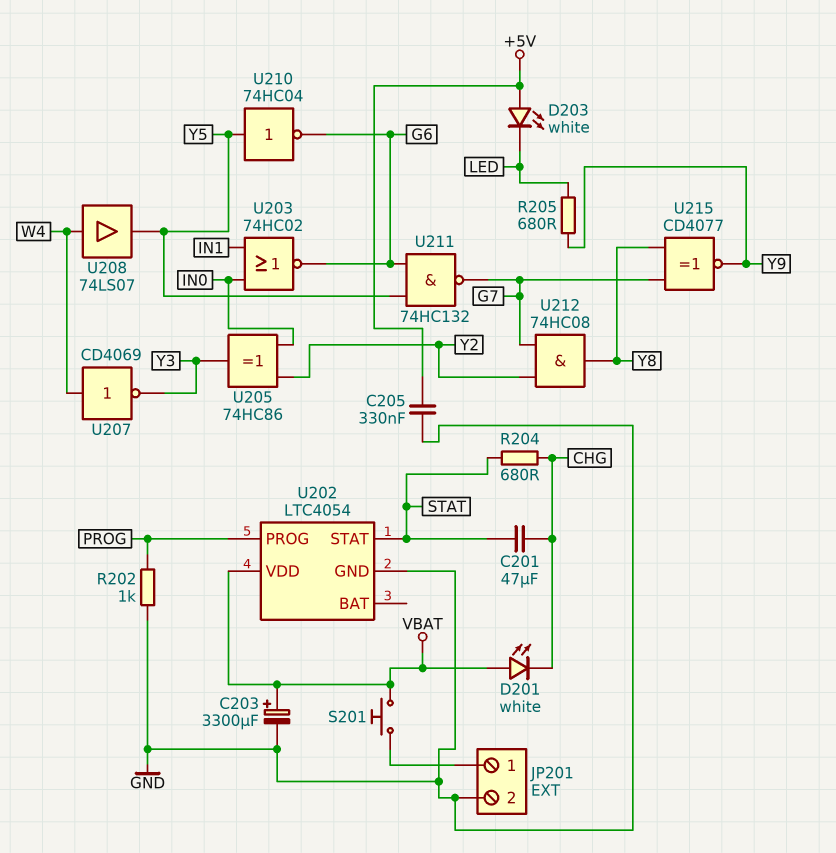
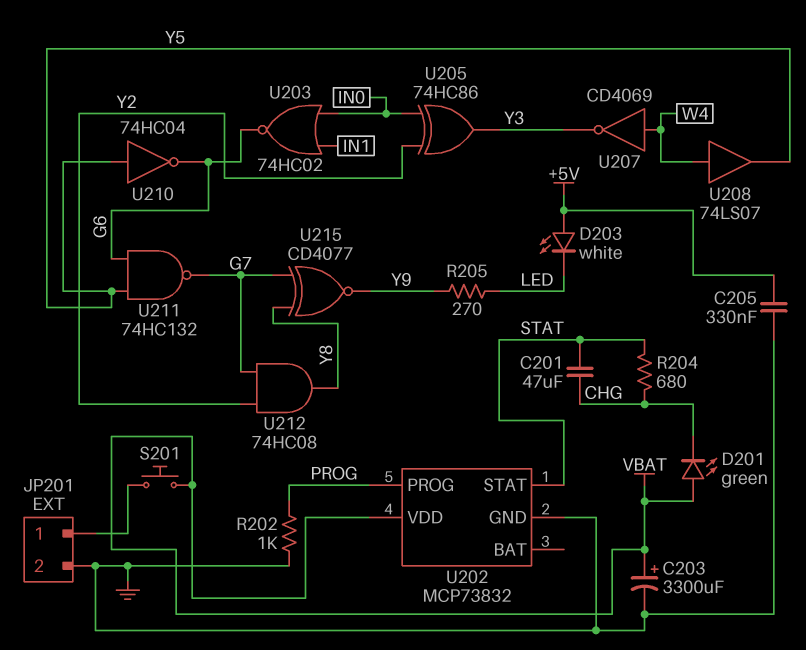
D201: LED white (A VBAT, K CHG) -> LED green (A VBAT, K CHG)
R205: 680 (LED, Y9) -> 270 (LED, Y9)
U202: LTC4054 -> MCP73832

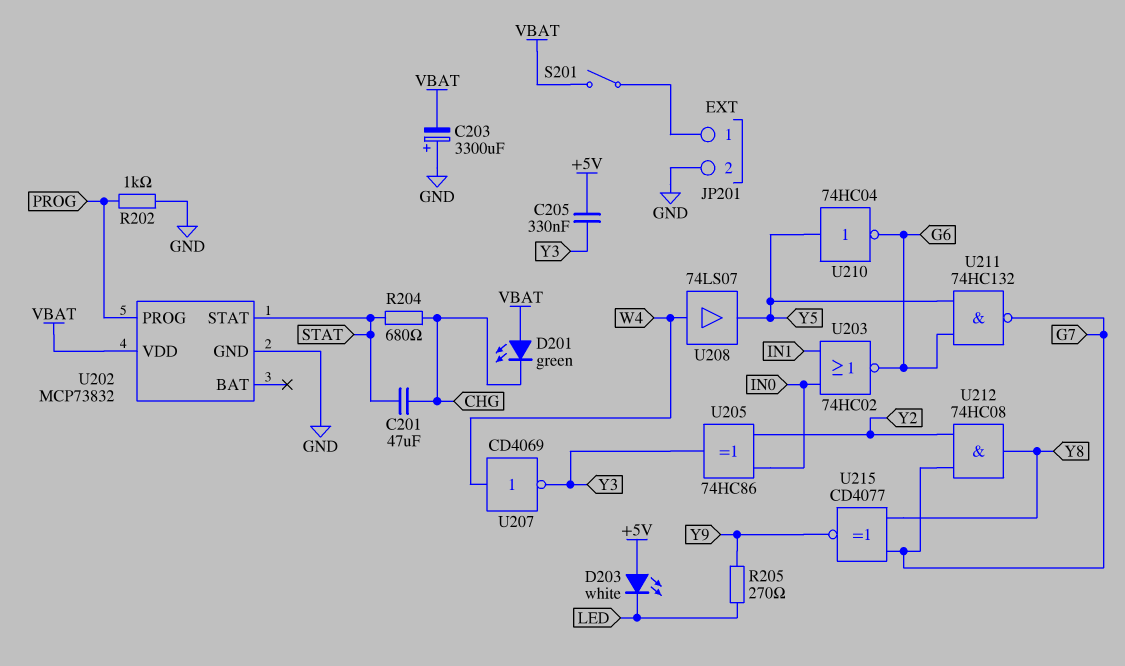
C203: 3300uF (plus VBAT, minus GND) -> 3300uF (plus GND, minus VBAT)
C205: 330nF (+5V, GND) -> 330nF (+5V, Y3)
S201: button (JP201/1, VBAT) -> switch (JP201/1, VBAT)

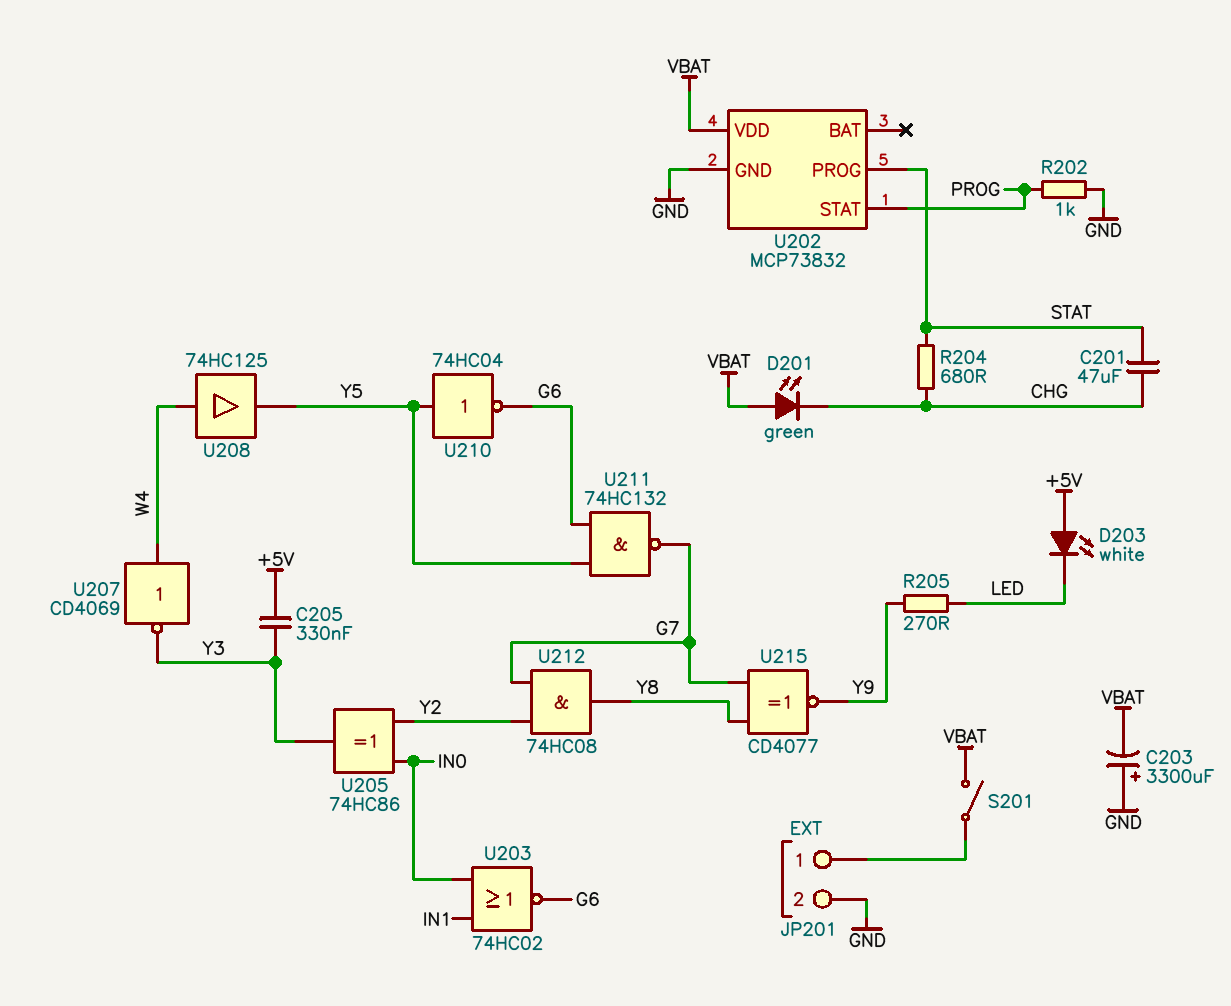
U202 pin PROG: PROG -> STAT
U202 pin STAT: STAT -> PROG
U208: buffer 74LS07 (in W4, out Y5) -> buffer 74HC125 (in W4, out Y5)

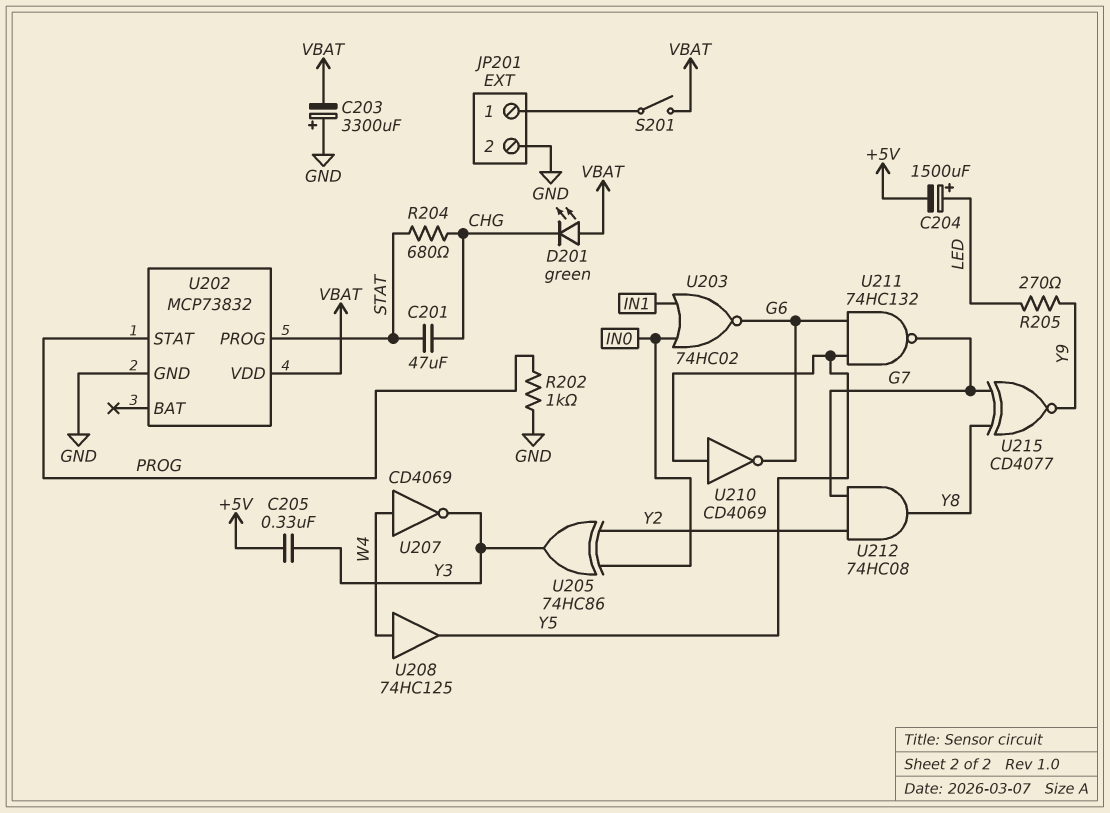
C204: none -> 1500uF (plus LED, minus +5V)
D203: LED white (A +5V, K LED) -> none
U210: NOT 74HC04 (in Y5, out G6) -> NOT CD4069 (in Y5, out G6)

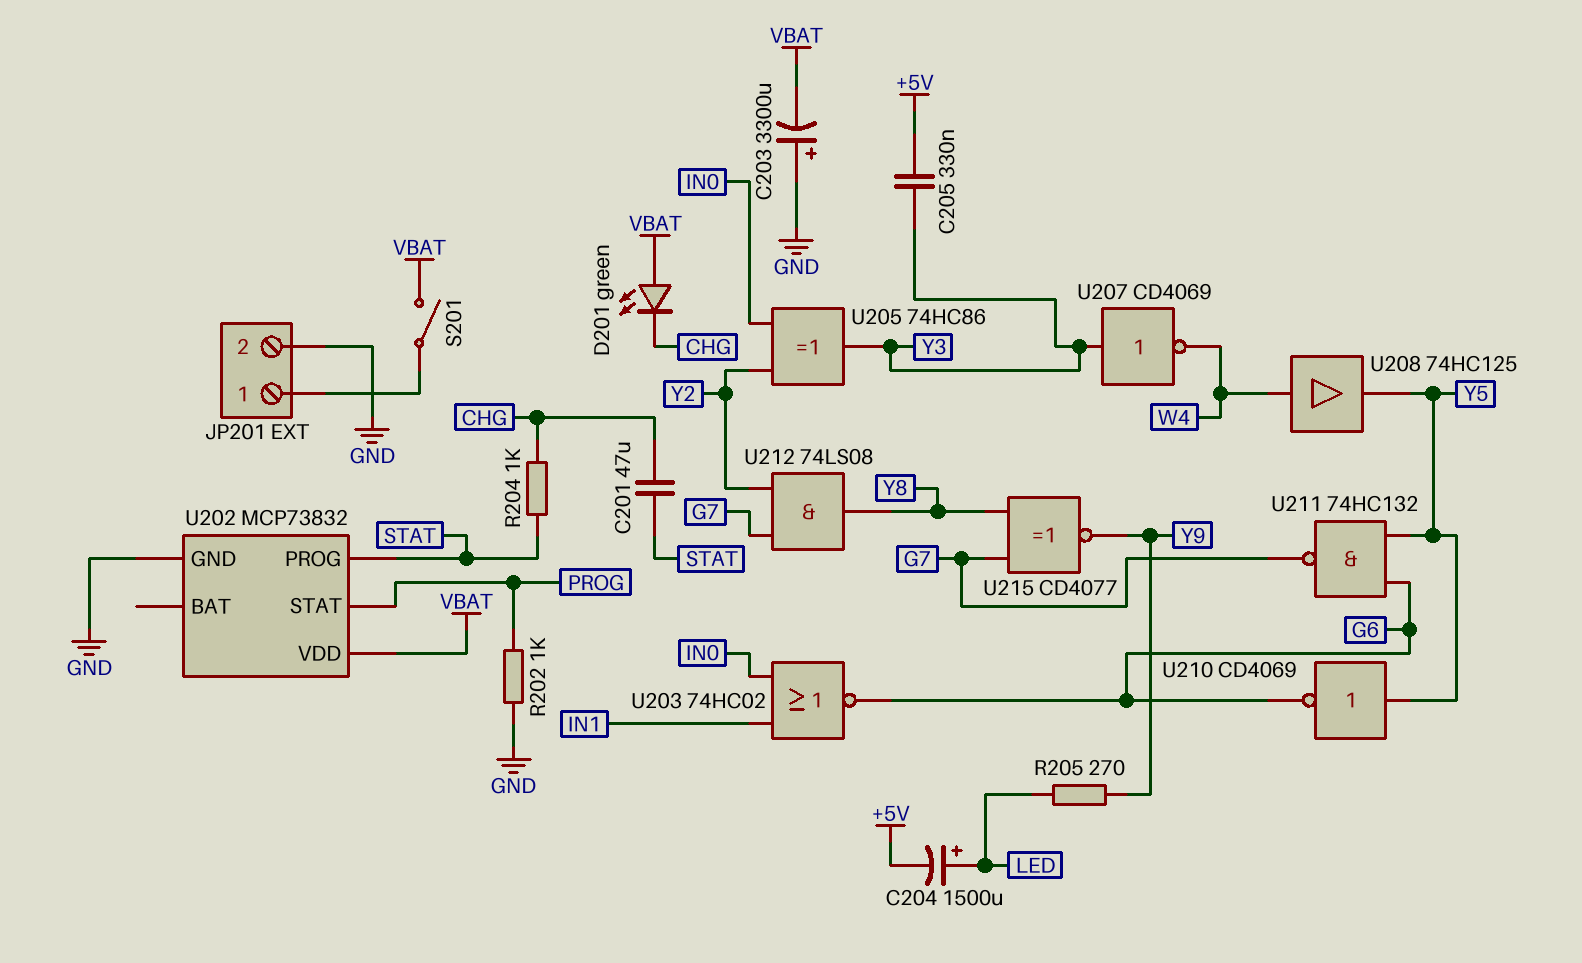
R204: 680 (CHG, STAT) -> 1k (CHG, STAT)
U207: NOT CD4069 (in W4, out Y3) -> NOT CD4069 (in Y3, out W4)
U212: AND 74HC08 (in G7, in Y2, out Y8) -> AND 74LS08 (in G7, in Y2, out Y8)

